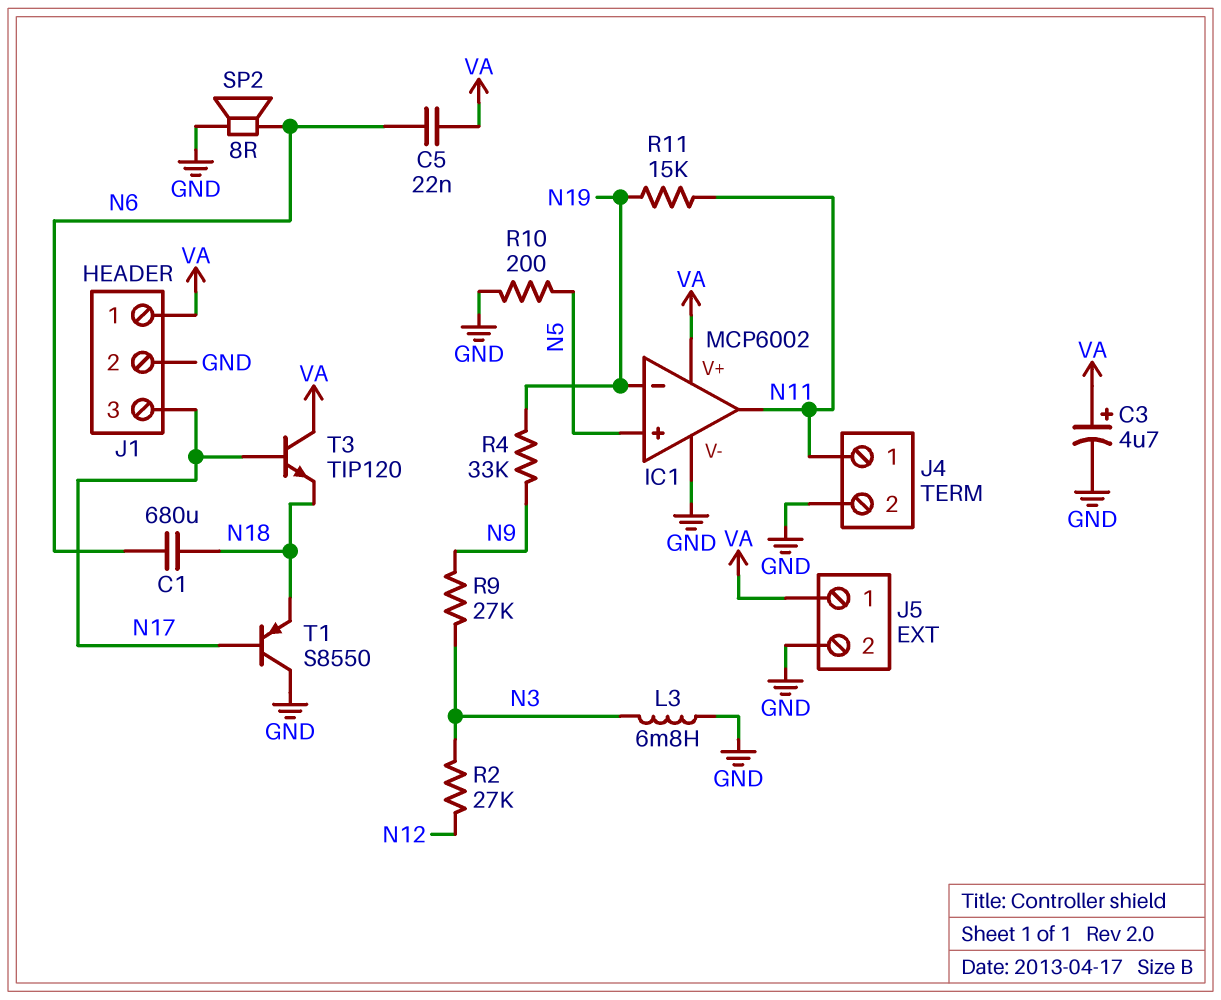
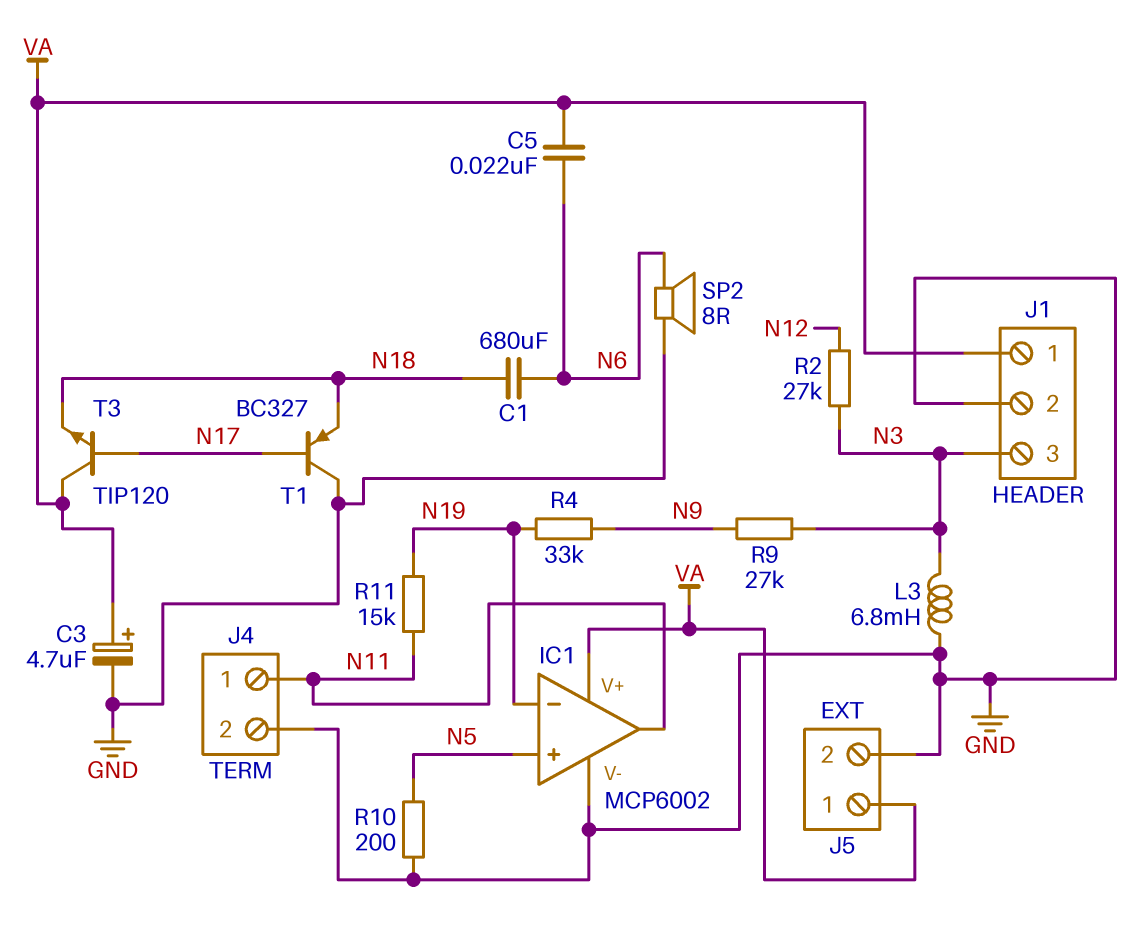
J1 pin 3: N17 -> N3
T1: PNP S8550 (B N17, C GND, E N18) -> PNP BC327 (B N17, C GND, E N18)

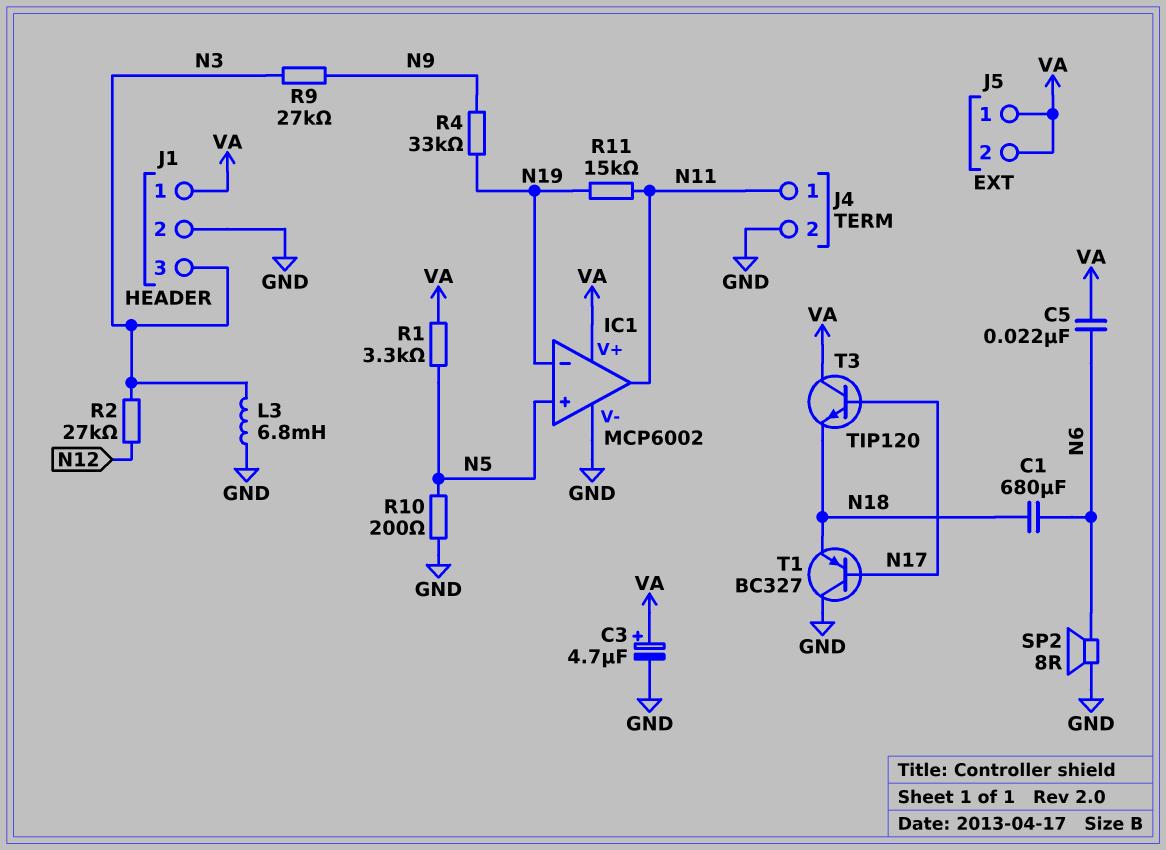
J5 pin 2: GND -> VA
R1: none -> 3.3k (N5, VA)

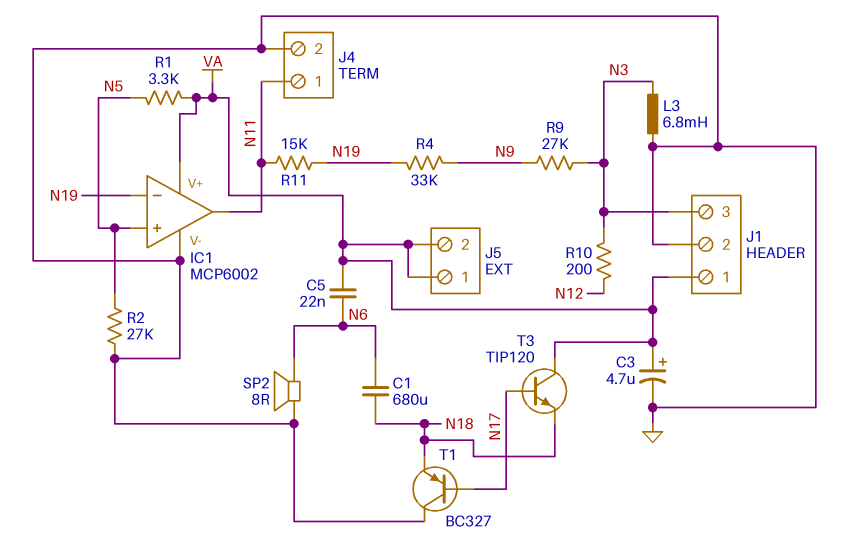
R2: 27k (N3, N12) -> 27k (GND, N5)
R10: 200 (GND, N5) -> 200 (N3, N12)

